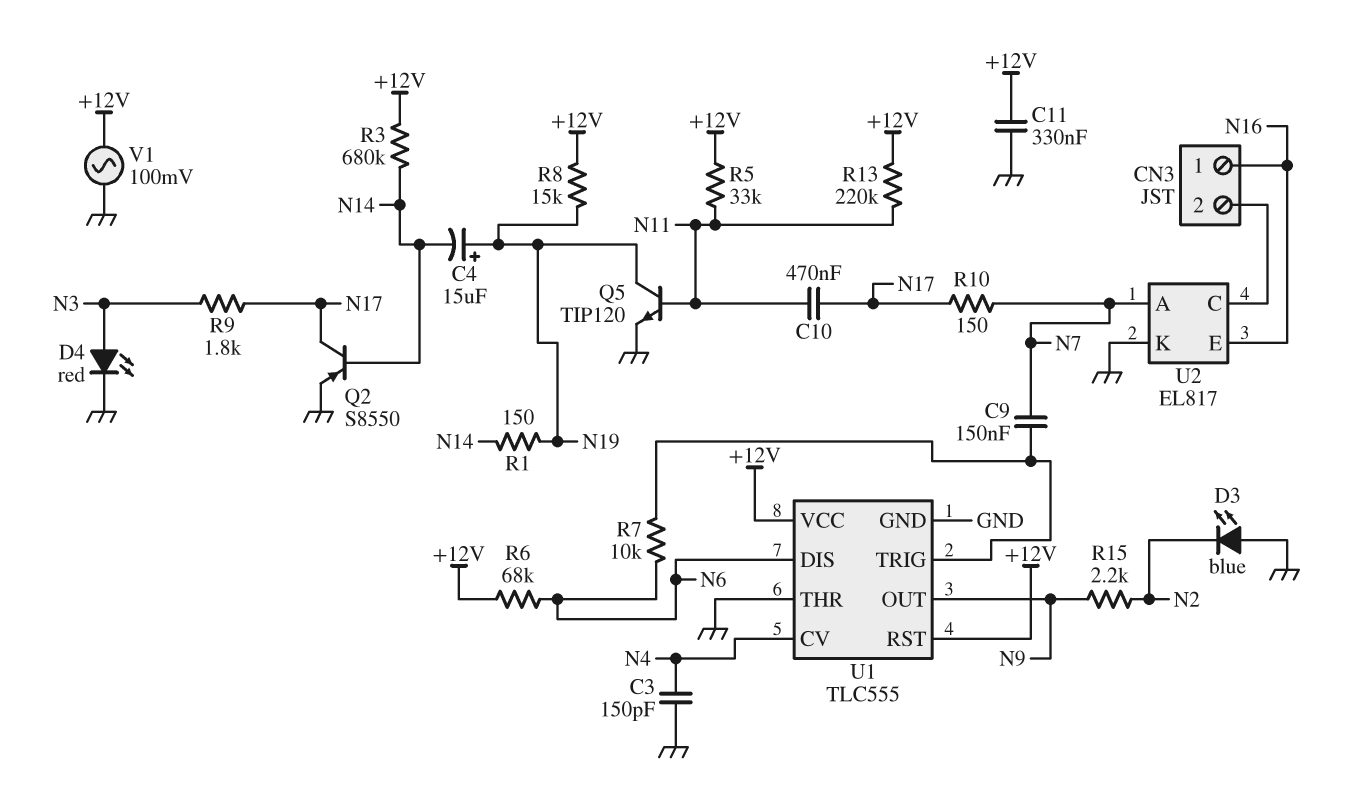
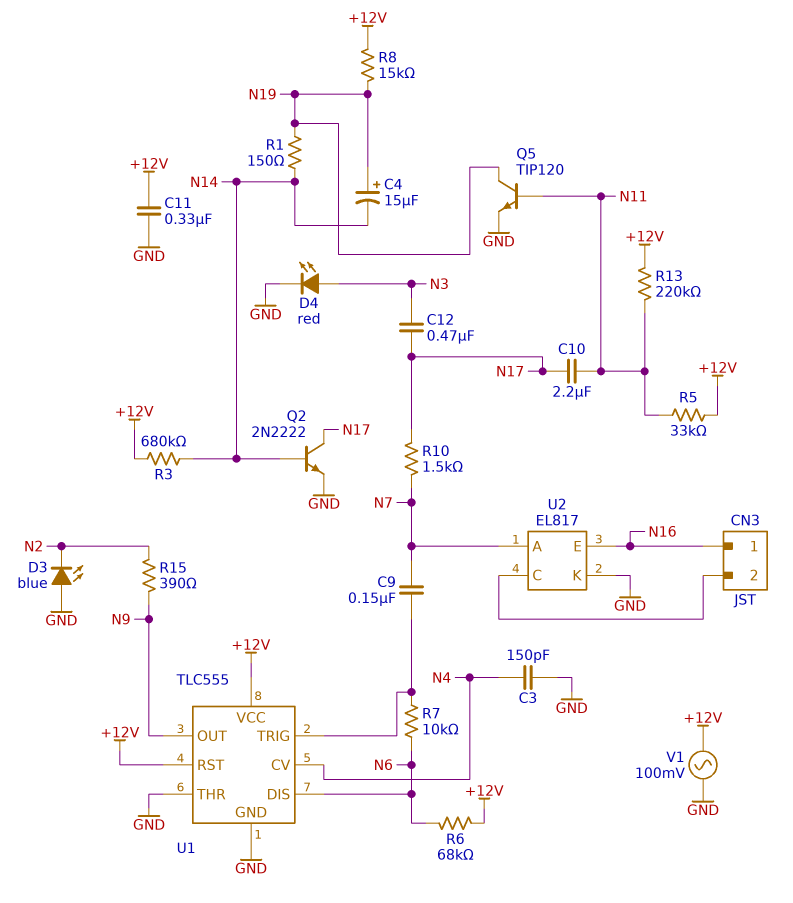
C10: 470nF (N11, N17) -> 2.2uF (N11, N17)
C12: none -> 470nF (N3, N17)
Q2: PNP S8550 (B N14, C N17, E GND) -> NPN 2N2222 (B N14, C N17, E GND)
R9: 1.8k (N3, N17) -> none
R10: 150 (N7, N17) -> 1.5k (N7, N17)
R15: 2.2k (N2, N9) -> 390 (N2, N9)

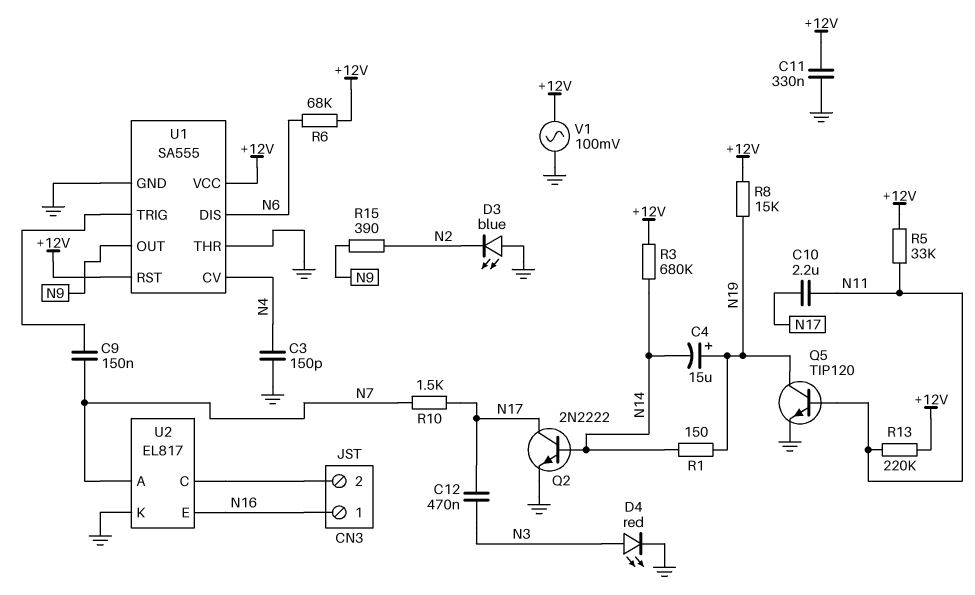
R7: 10k (N6, U1/TRIG) -> none
U1: TLC555 -> SA555

